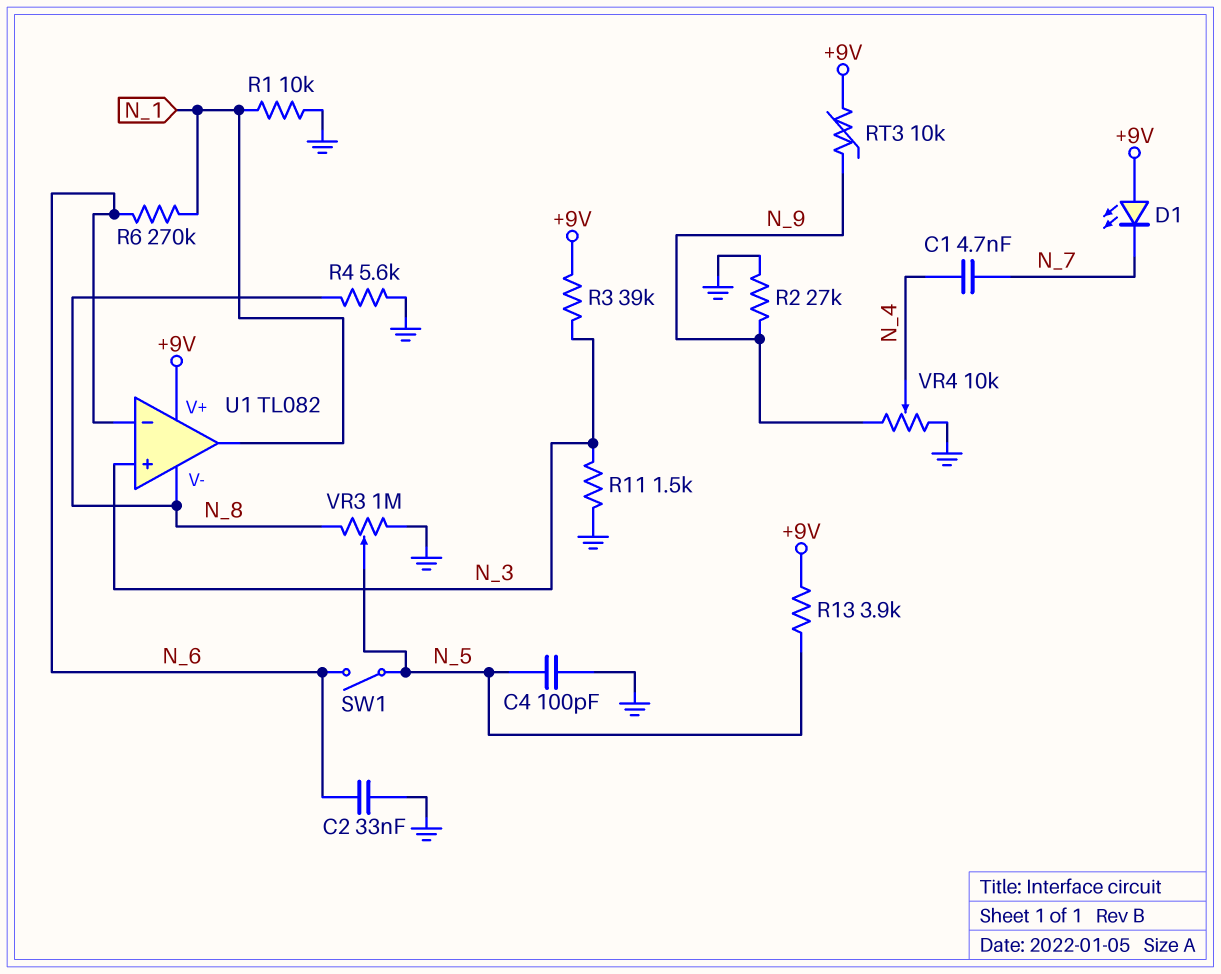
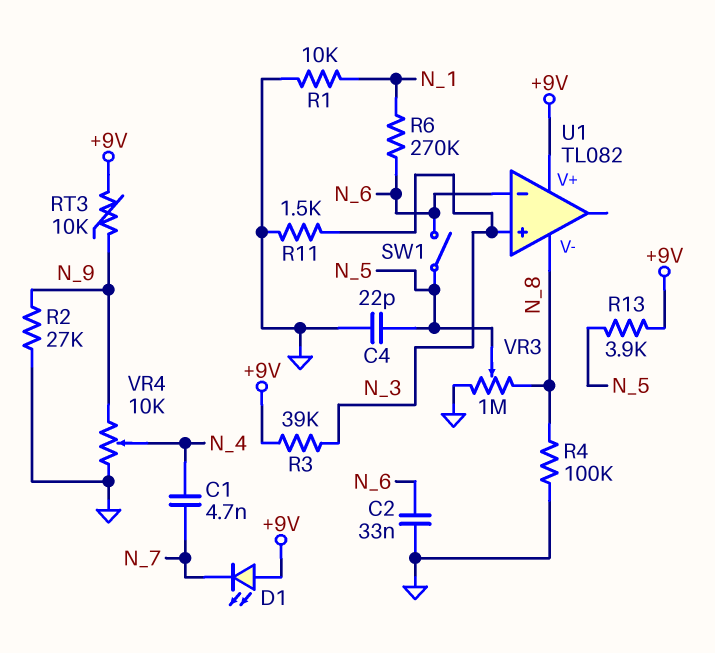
C4: 100pF (GND, N_5) -> 22pF (GND, N_5)
R4: 5.6k (GND, N_8) -> 100k (GND, N_8)
U1 pin out: N_1 -> none

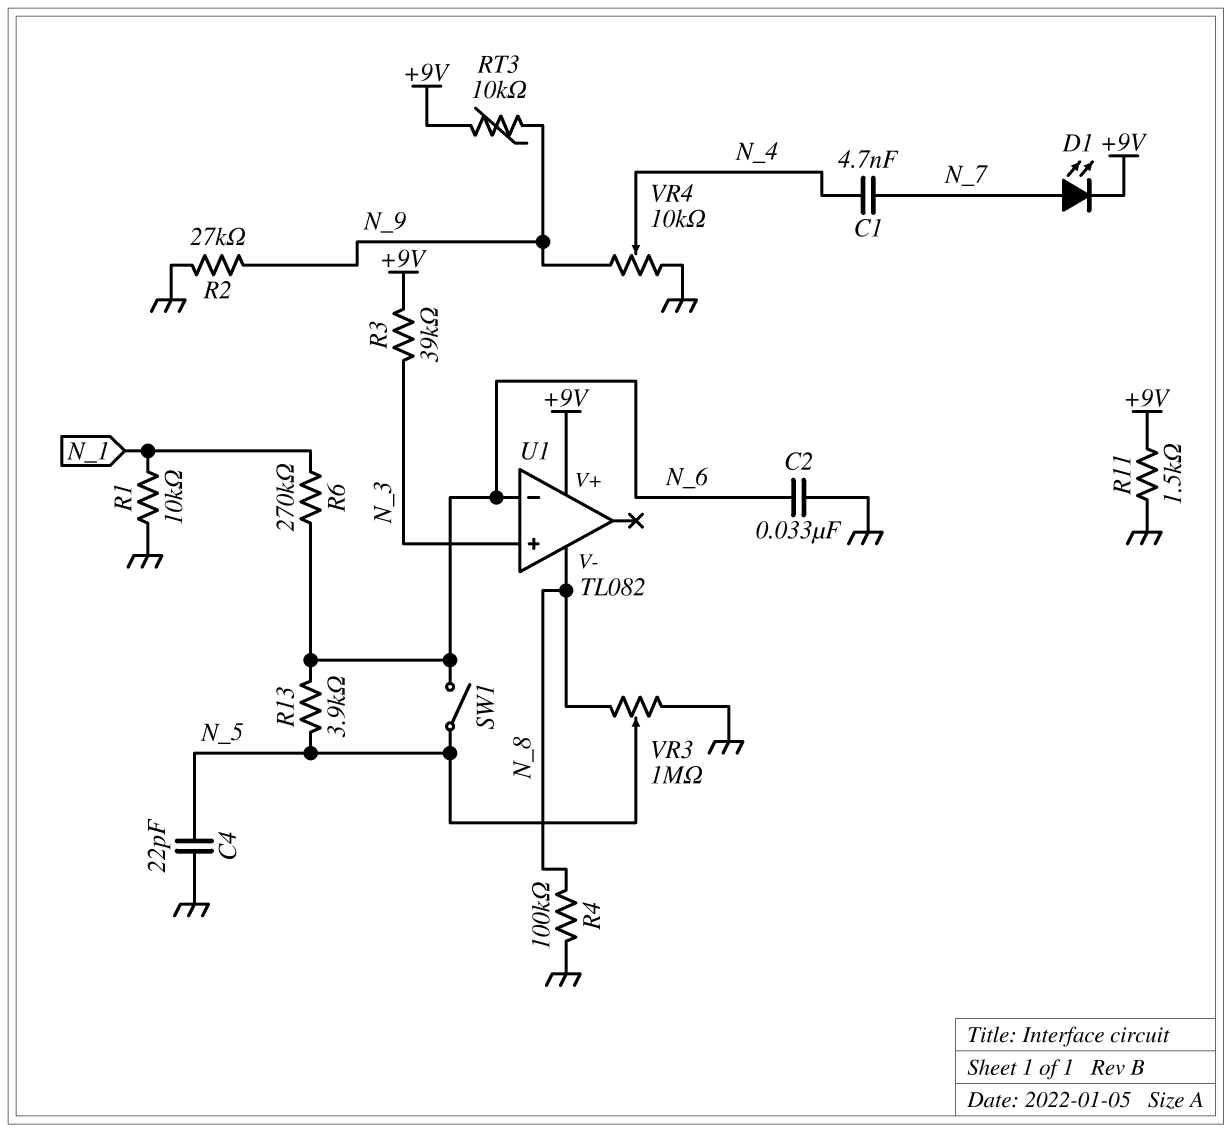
D1: LED (A +9V, K N_7) -> LED (A N_7, K +9V)
R11: 1.5k (GND, N_3) -> 1.5k (+9V, GND)
R13: 3.9k (+9V, N_5) -> 3.9k (N_5, N_6)

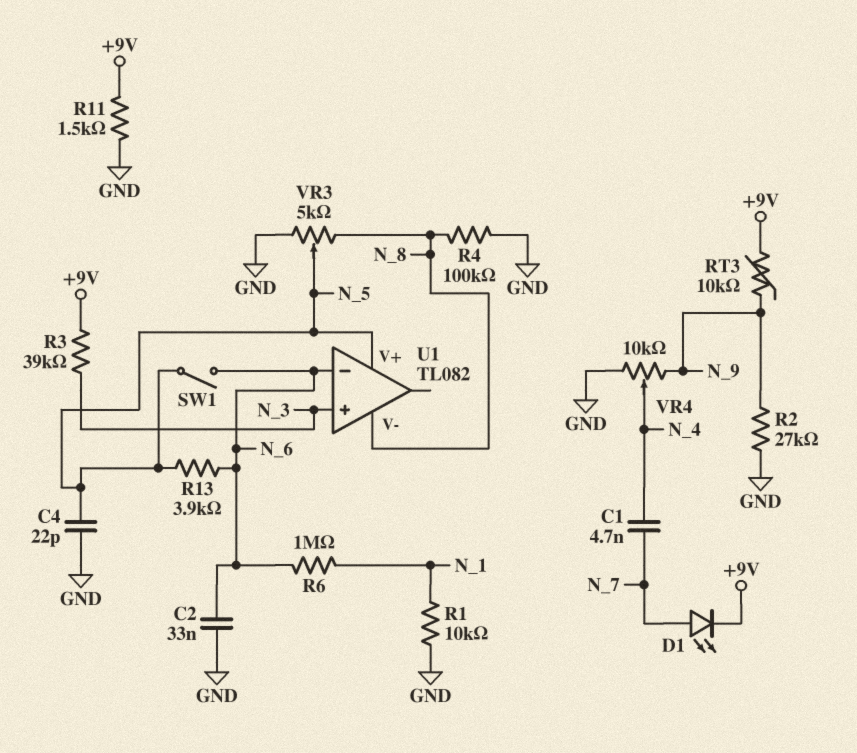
R6: 270k (N_1, N_6) -> 1M (N_1, N_6)
U1 pin V+: +9V -> N_5
VR3: 1M (GND, N_8, wiper N_5) -> 5k (GND, N_8, wiper N_5)

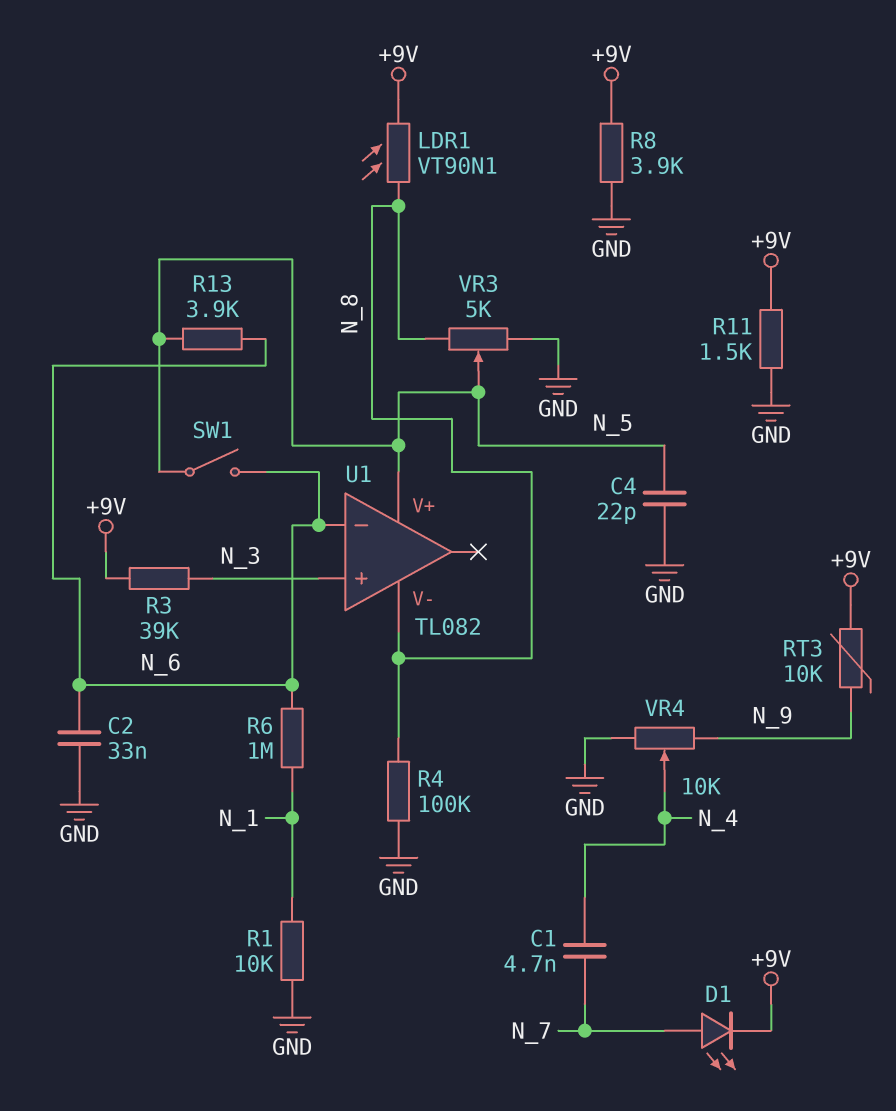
LDR1: none -> VT90N1 (+9V, N_8)
R2: 27k (GND, N_9) -> none
R8: none -> 3.9k (+9V, GND)

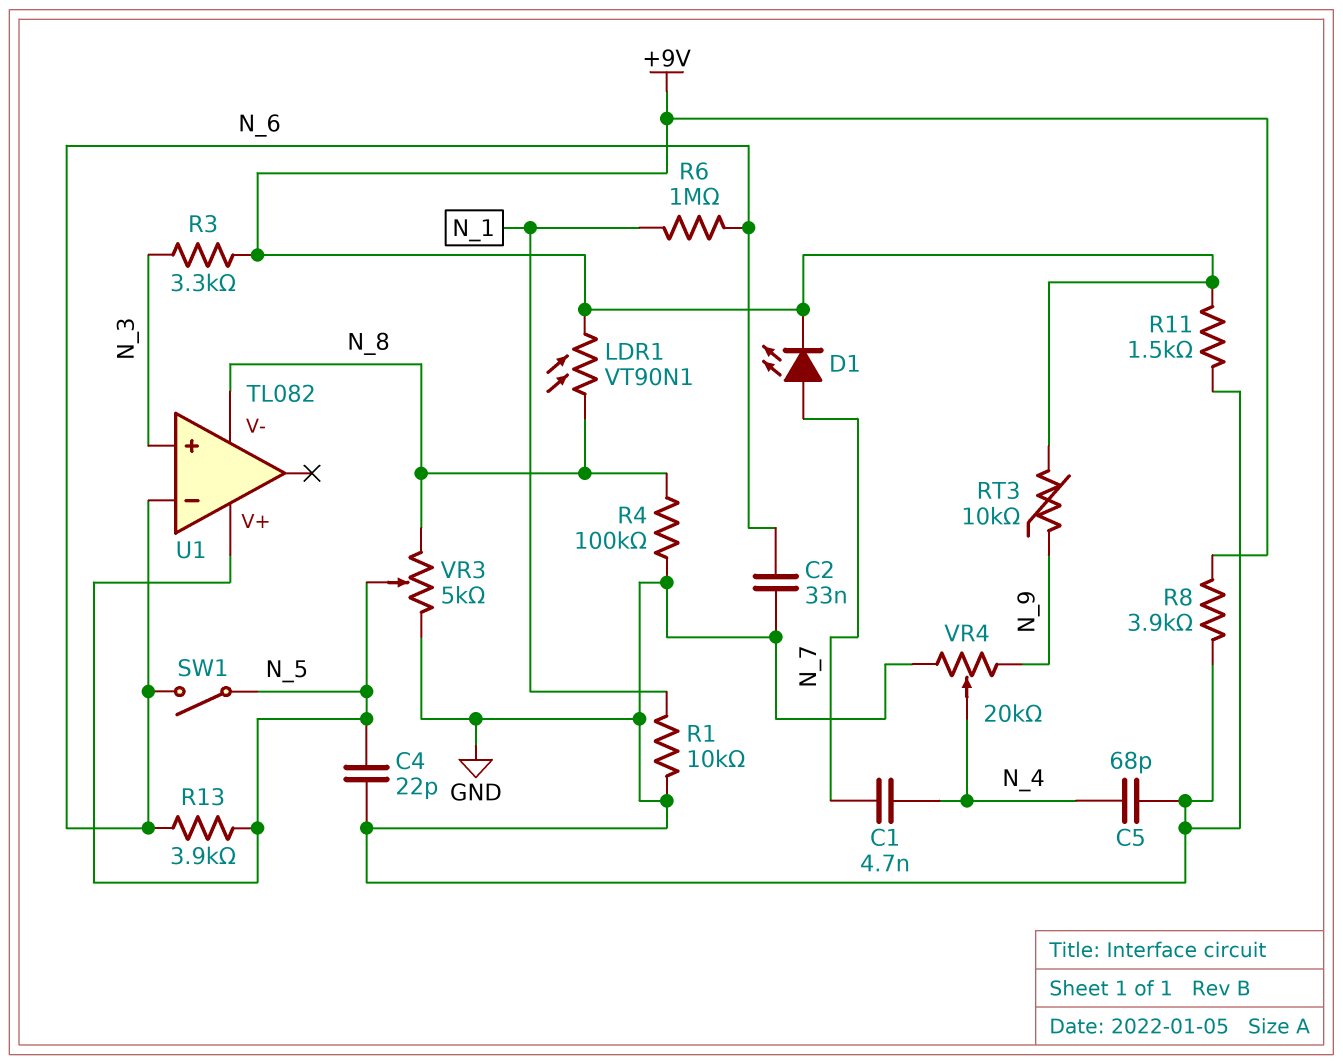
C5: none -> 68pF (GND, N_4)
R3: 39k (+9V, N_3) -> 3.3k (+9V, N_3)
VR4: 10k (GND, N_9, wiper N_4) -> 20k (GND, N_9, wiper N_4)

